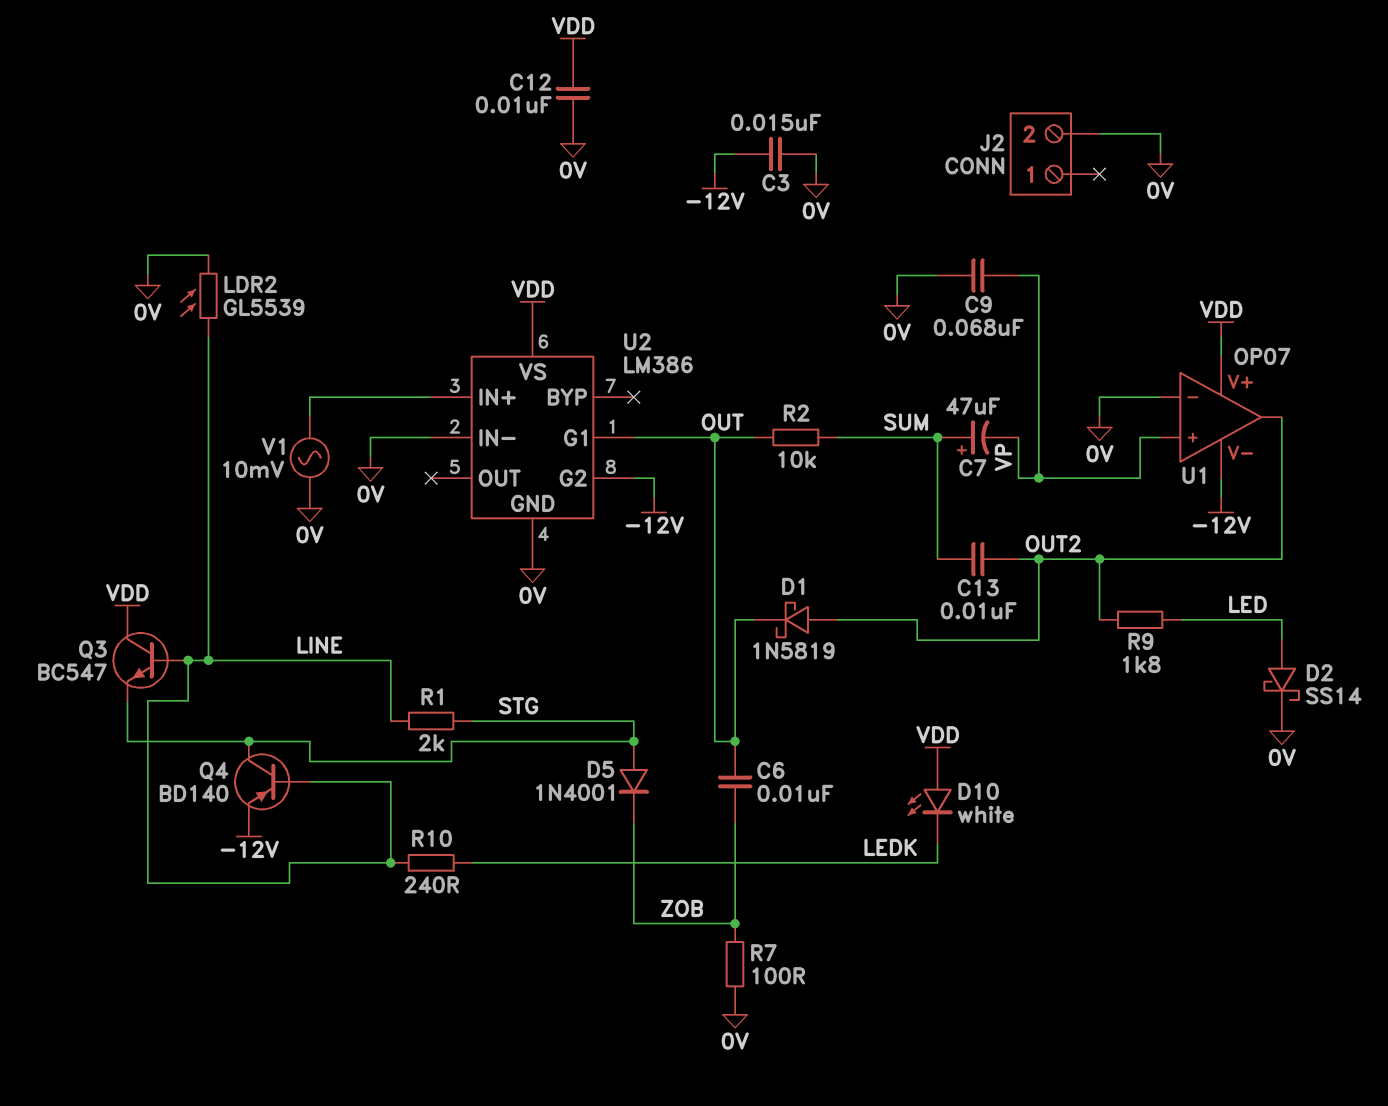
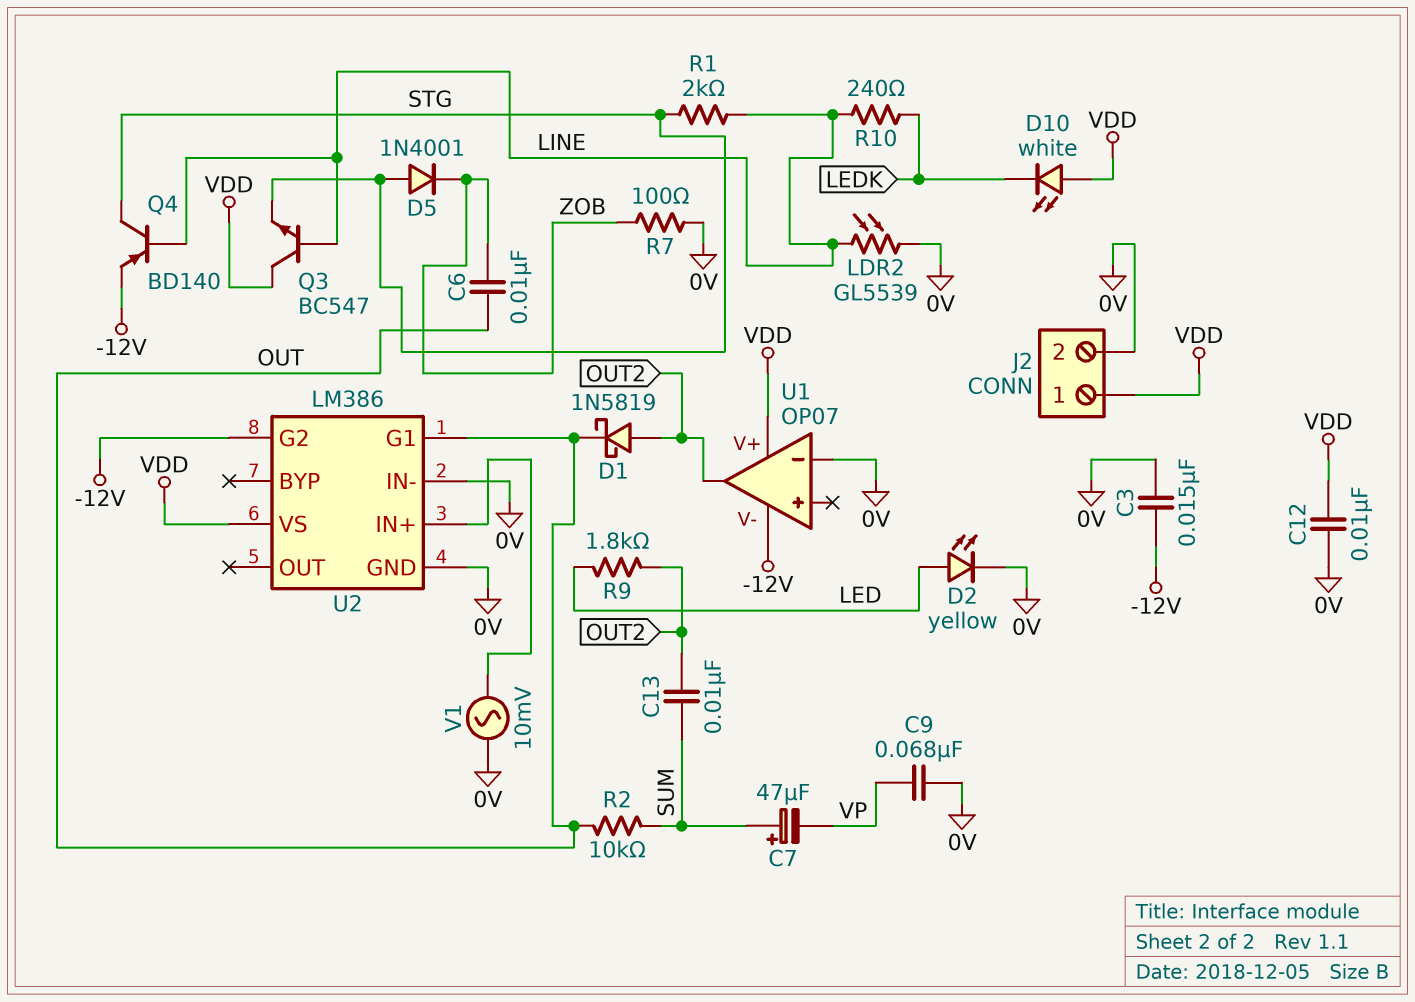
D2: schottky SS14 (A LED, K 0V) -> LED yellow (A LED, K 0V)
J2 pin 1: none -> VDD
U1 pin in+: VP -> none

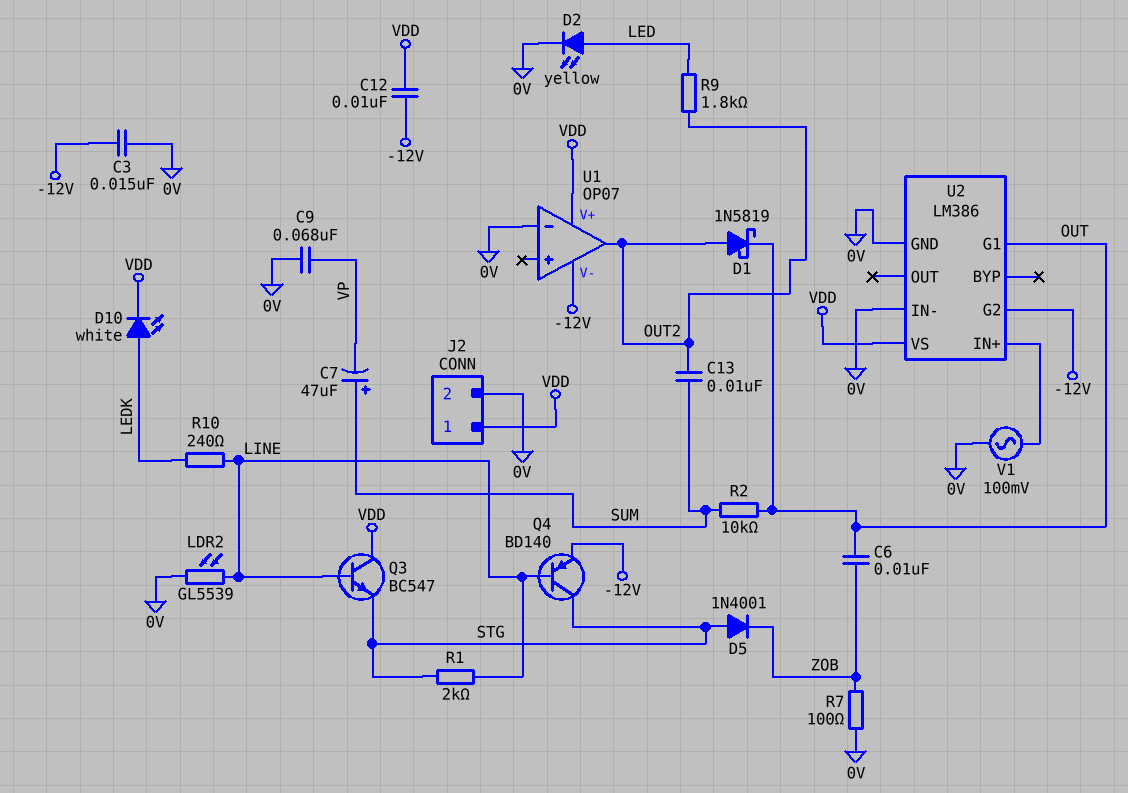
C12: 10nF (0V, VDD) -> 10nF (-12V, VDD)
D10: LED white (A VDD, K LEDK) -> LED white (A LEDK, K VDD)
V1: AC 10mV (0V, U2/IN+) -> AC 100mV (0V, U2/IN+)

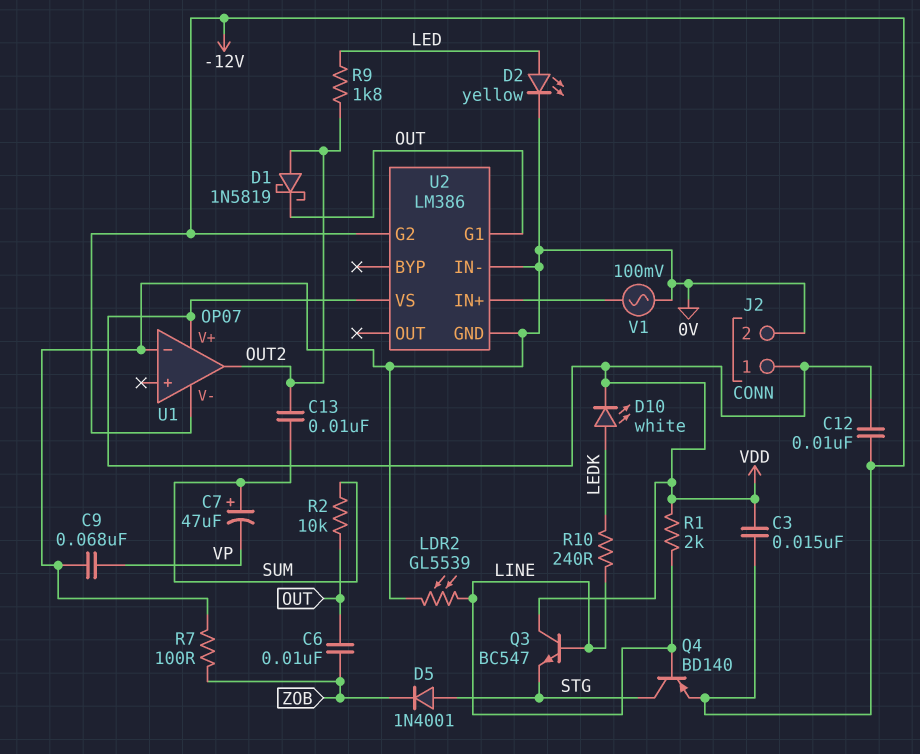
C3: 15nF (-12V, 0V) -> 15nF (-12V, VDD)
R1: 2k (LINE, STG) -> 2k (LINE, VDD)

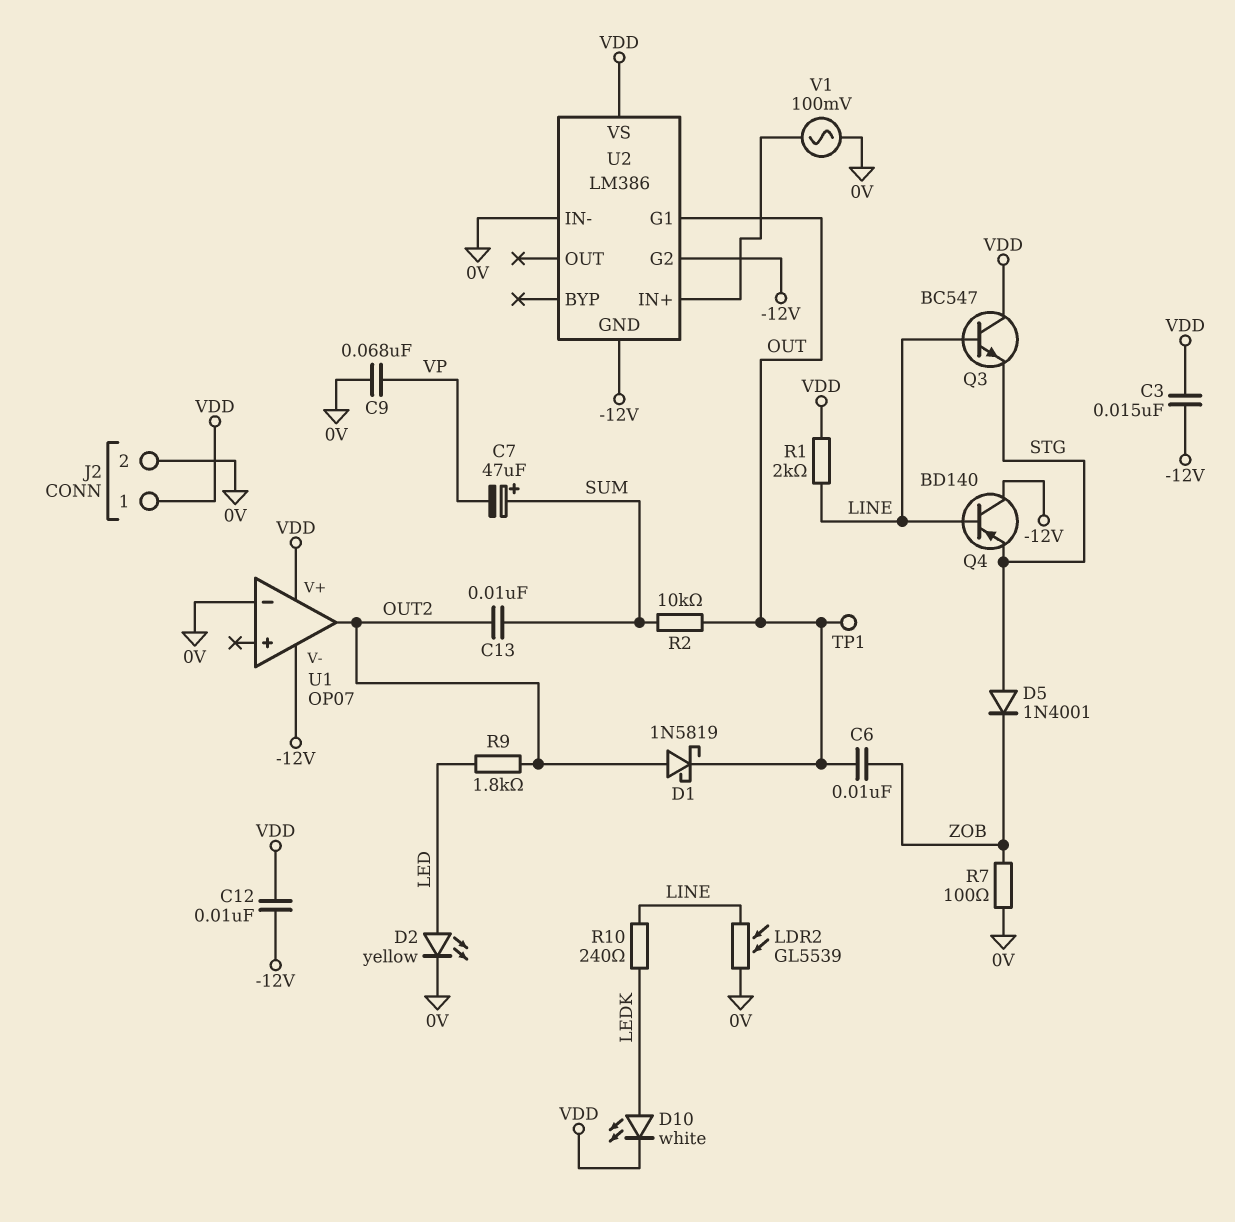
Q4: PNP BD140 (B LINE, C STG, E -12V) -> PNP BD140 (B LINE, C -12V, E STG)
TP1: none -> test point (OUT)
U2 pin GND: 0V -> -12V

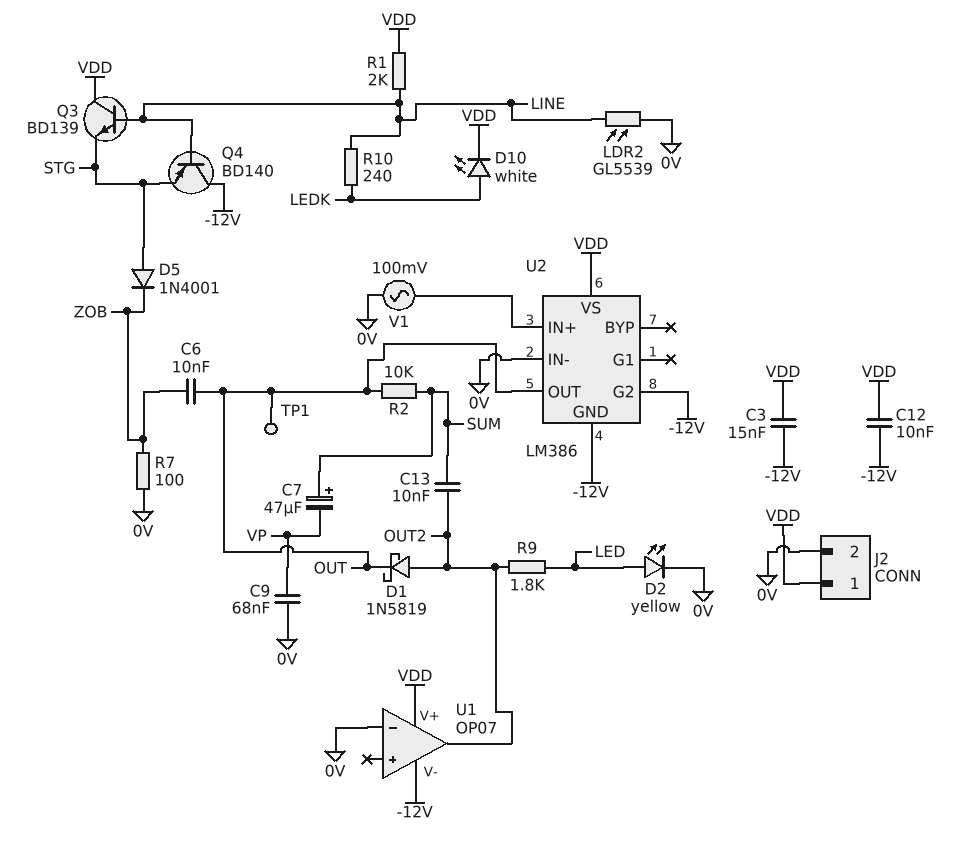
Q3: NPN BC547 (B LINE, C VDD, E STG) -> NPN BD139 (B LINE, C VDD, E STG)
U2 pin G1: OUT -> none
U2 pin OUT: none -> OUT

